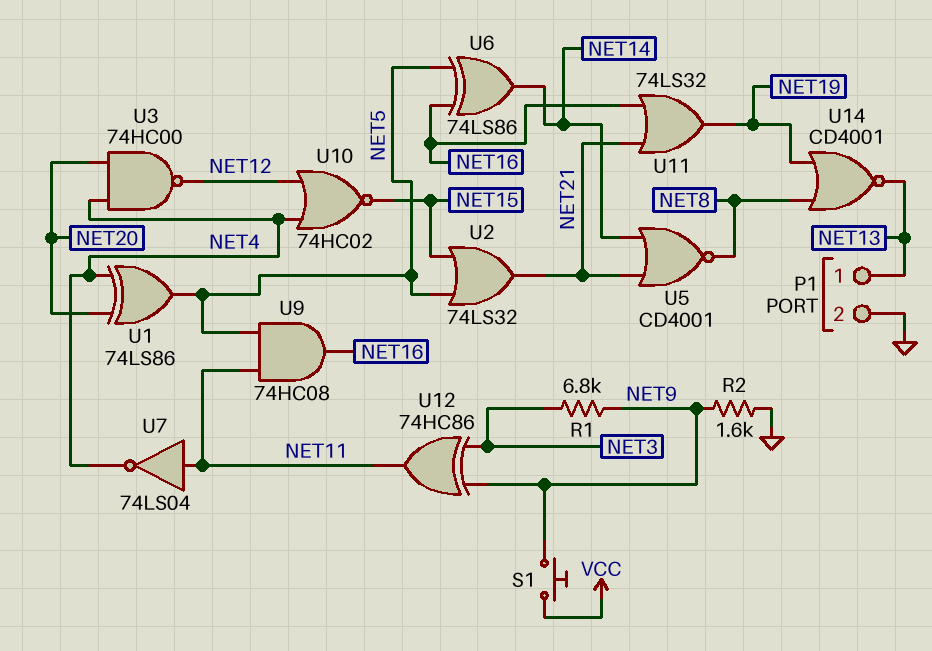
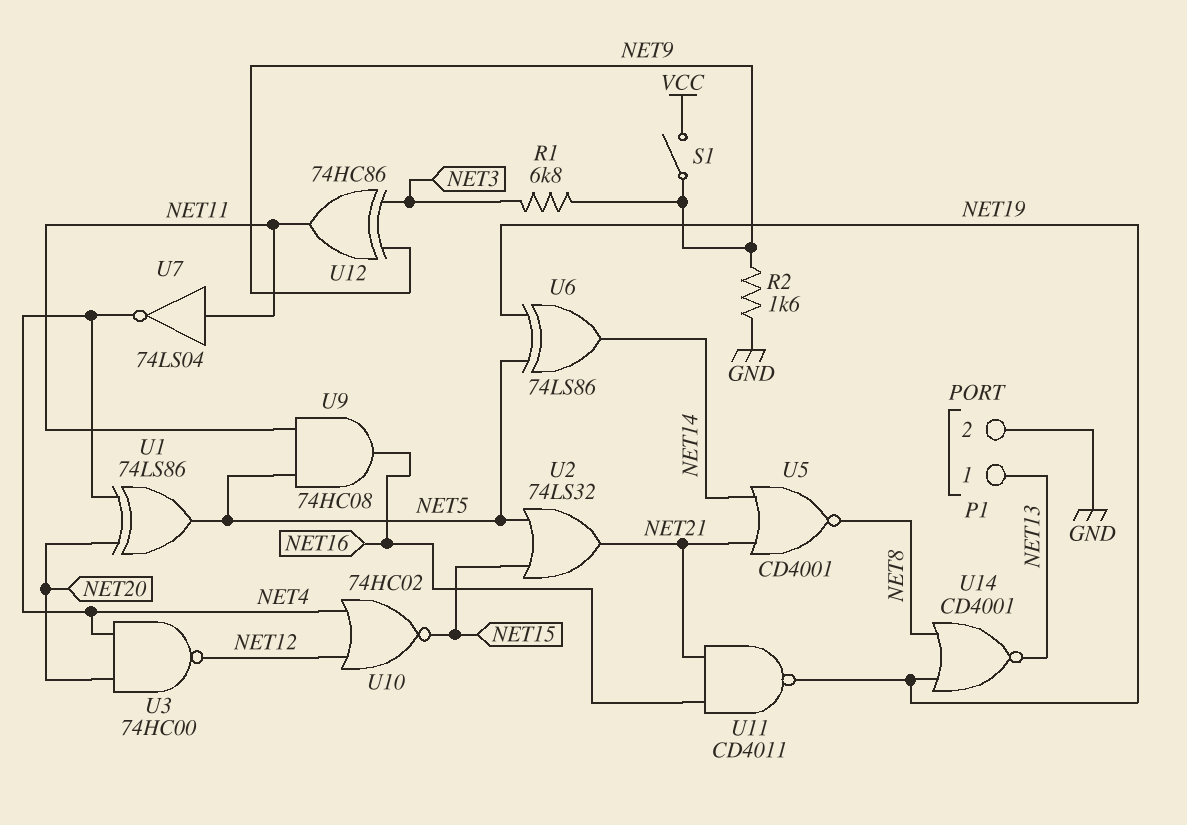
S1: button (NET9, VCC) -> switch (NET9, VCC)
U6: XOR 74LS86 (in NET5, in NET16, out NET14) -> XOR 74LS86 (in NET5, in NET19, out NET14)
U11: OR 74LS32 (in NET16, in NET21, out NET19) -> NAND CD4011 (in NET16, in NET21, out NET19)

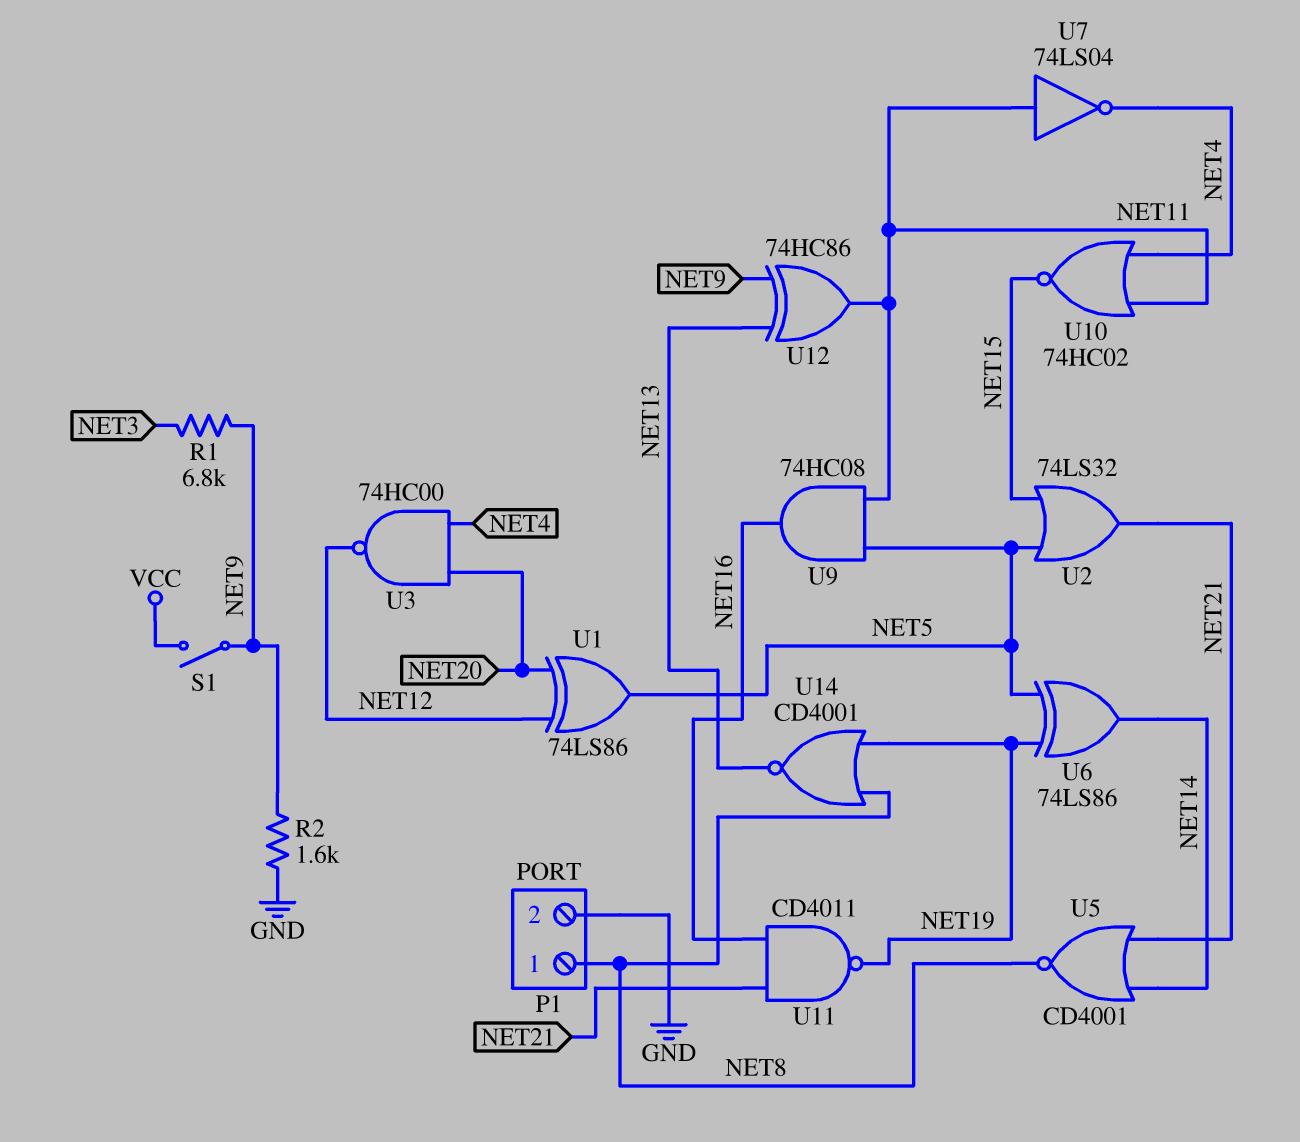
P1 pin 1: NET13 -> NET8
U1: XOR 74LS86 (in NET4, in NET20, out NET5) -> XOR 74LS86 (in NET12, in NET20, out NET5)
U10: NOR 74HC02 (in NET4, in NET12, out NET15) -> NOR 74HC02 (in NET4, in NET11, out NET15)
U12: XOR 74HC86 (in NET3, in NET9, out NET11) -> XOR 74HC86 (in NET9, in NET13, out NET11)

